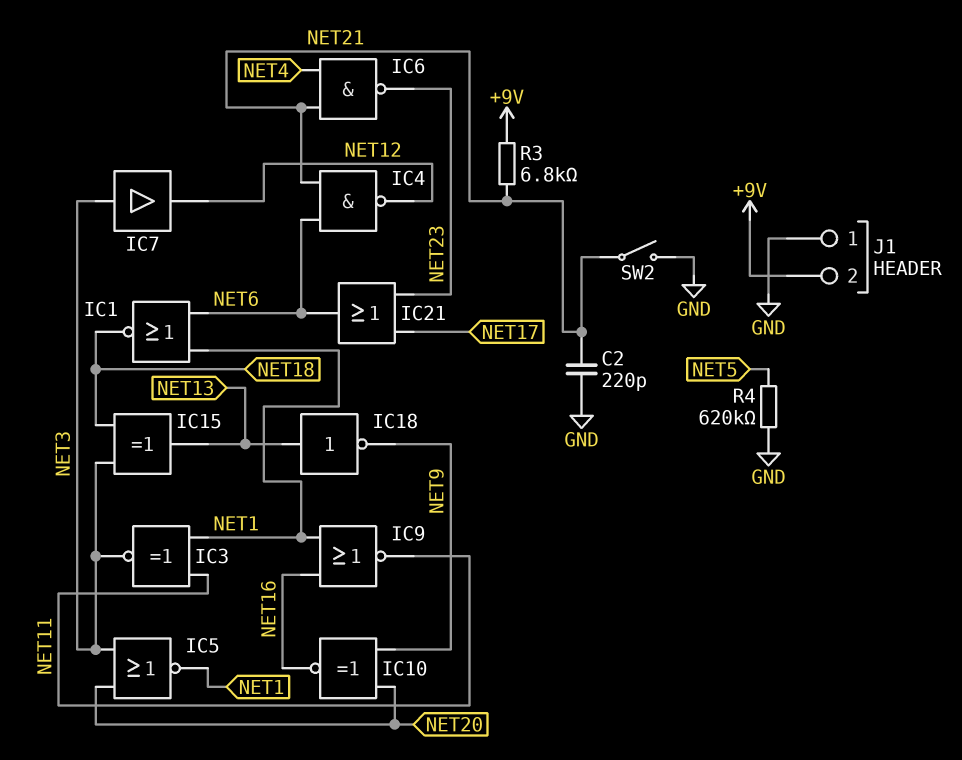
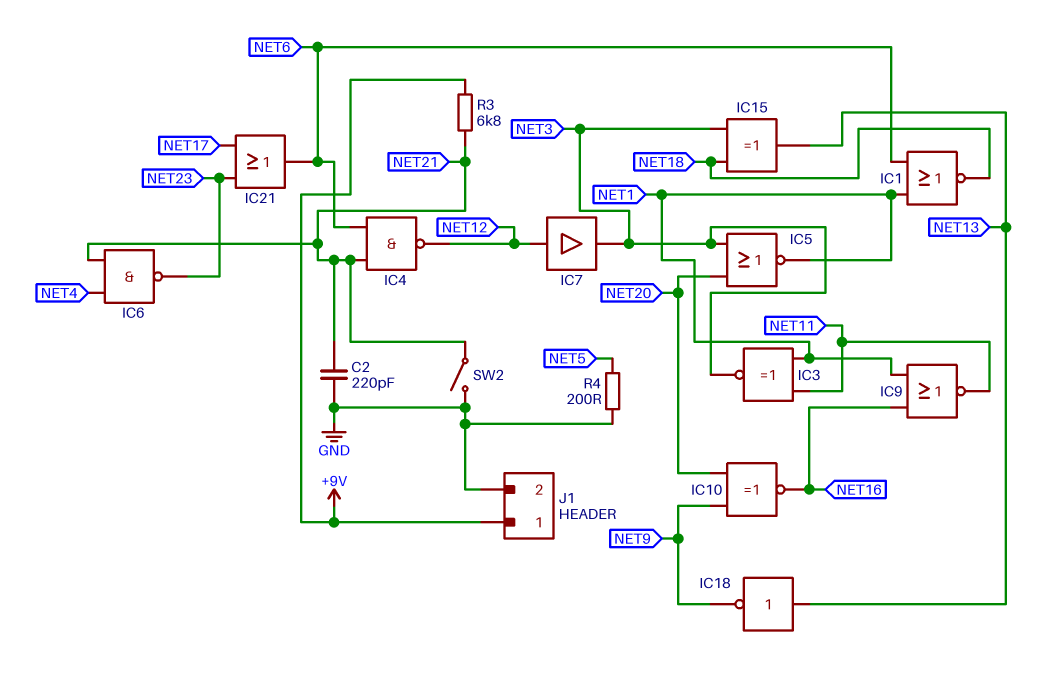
IC7: buffer (in NET3, out NET12) -> buffer (in NET12, out NET3)
J1 pin 1: GND -> +9V
J1 pin 2: +9V -> GND
R4: 620k (GND, NET5) -> 200 (GND, NET5)

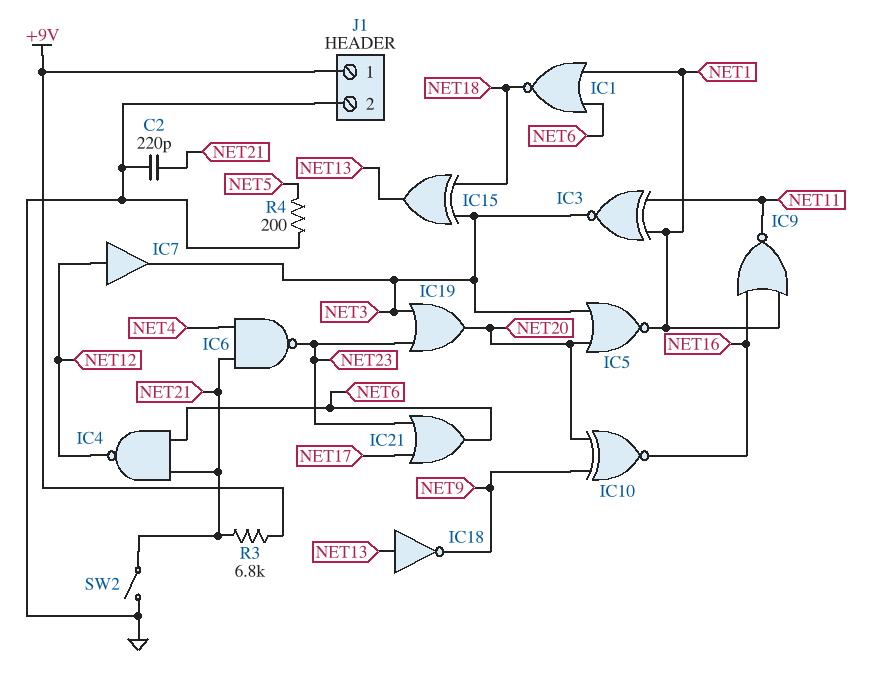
IC19: none -> OR (in NET3, in NET23, out NET20)

